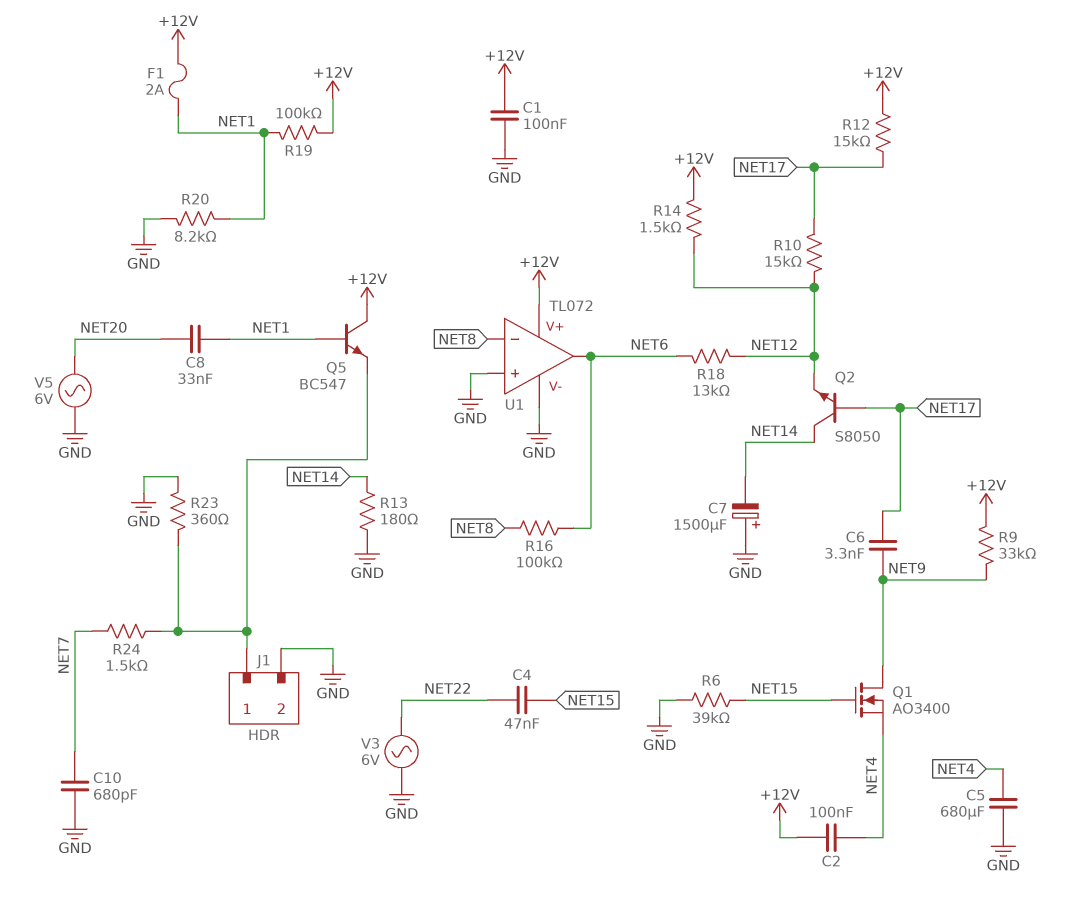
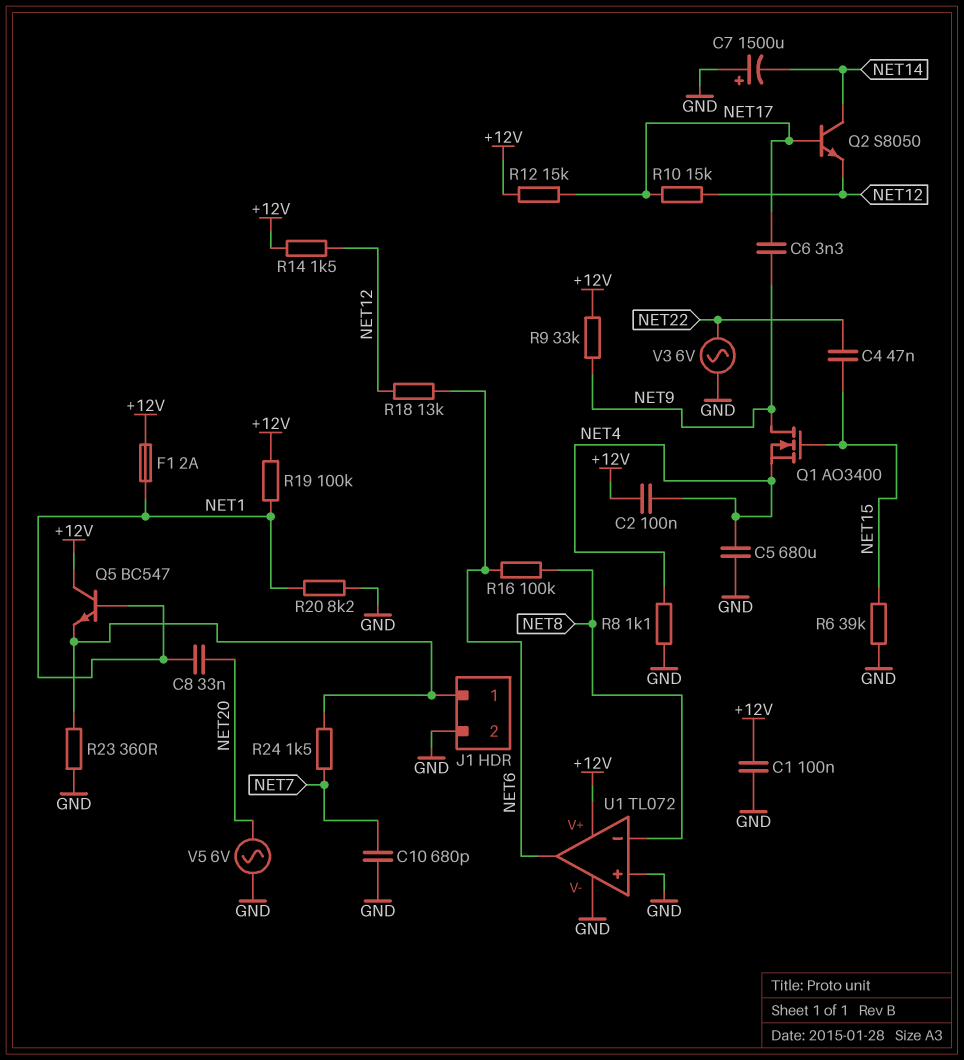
R8: none -> 1.1k (GND, NET4)
R13: 180 (GND, NET14) -> none

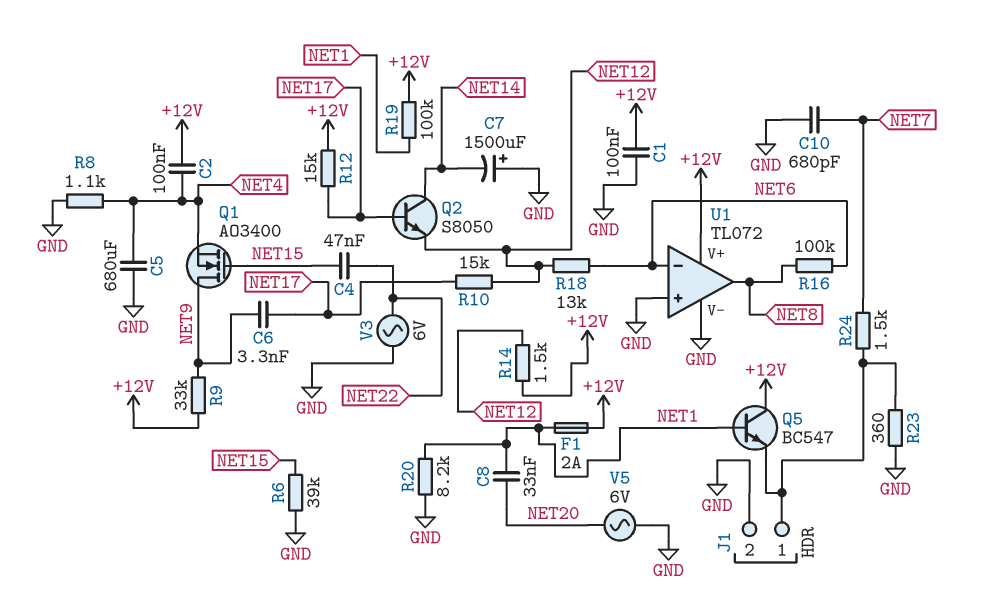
U1 pin in-: NET8 -> NET6
U1 pin out: NET6 -> NET8

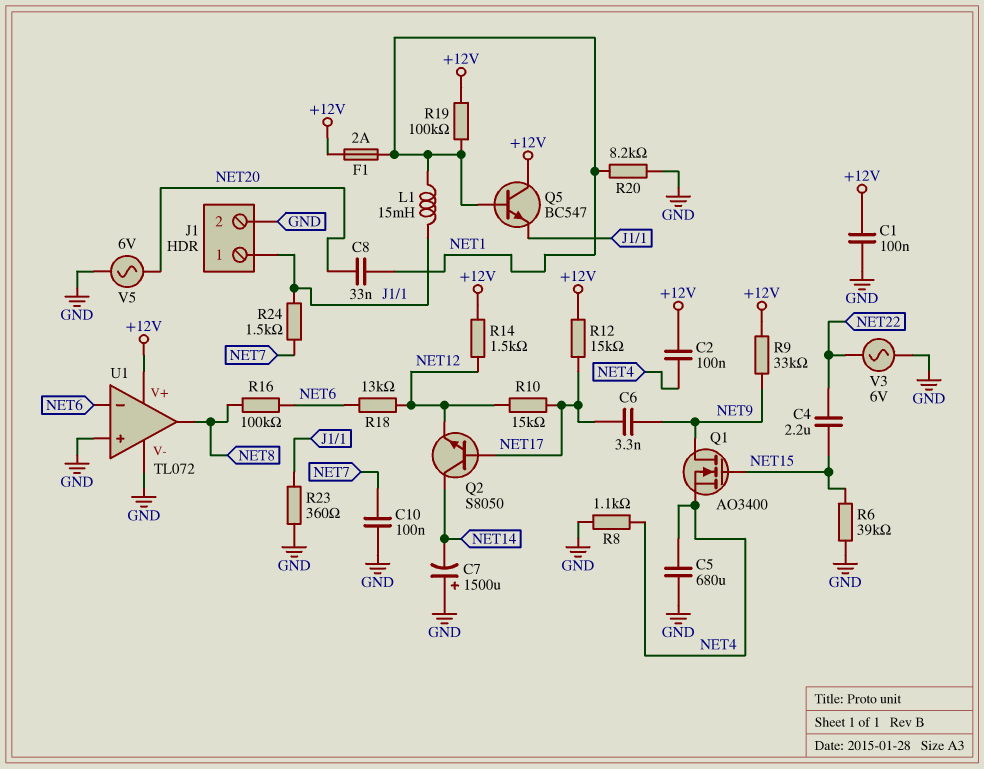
C4: 47nF (NET15, NET22) -> 2.2uF (NET15, NET22)
C10: 680pF (GND, NET7) -> 100nF (GND, NET7)
L1: none -> 15mH (J1/1, NET1)

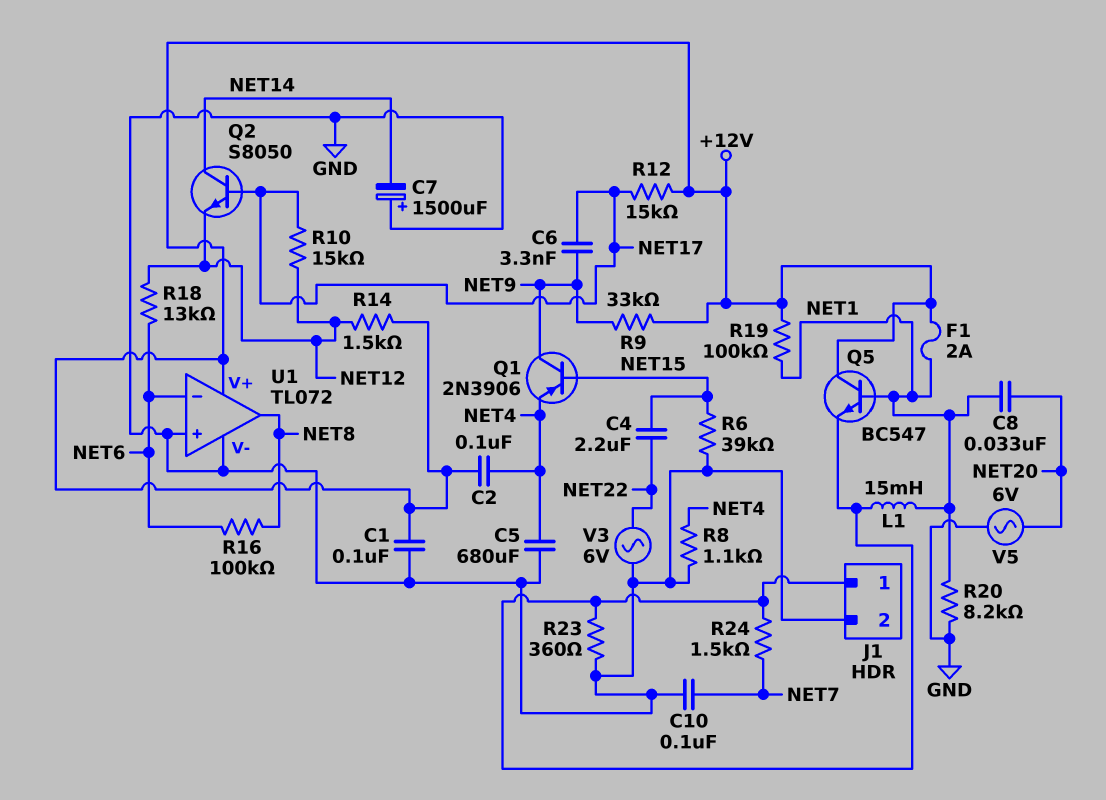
Q1: NMOS AO3400 (G NET15, D NET9, S NET4) -> PNP 2N3906 (B NET15, C NET9, E NET4)

